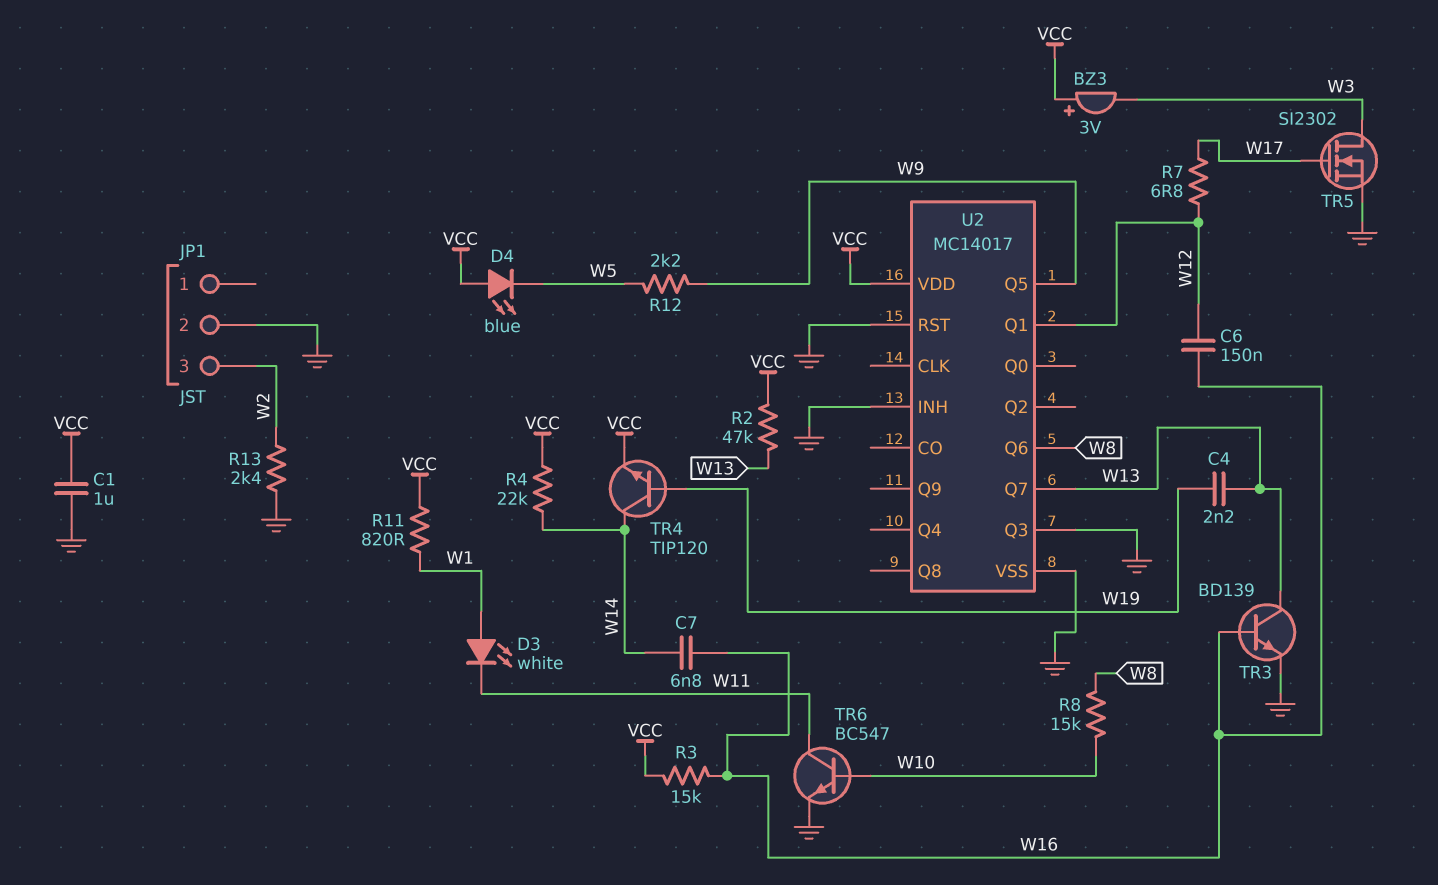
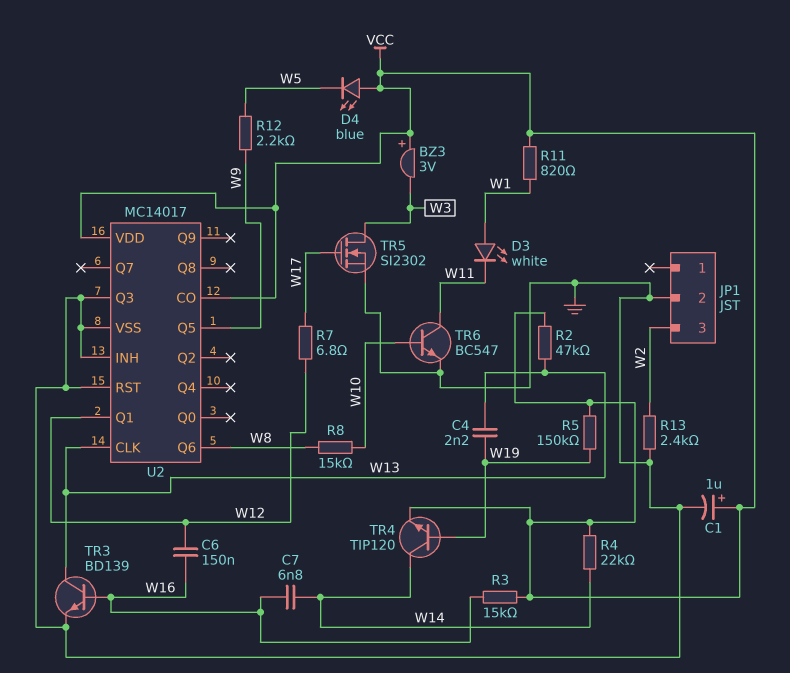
C1: 1uF (GND, VCC) -> 1uF (plus VCC, minus GND)
R5: none -> 150k (VCC, W19)
U2 pin CLK: none -> W13
U2 pin CO: none -> VCC
U2 pin Q7: W13 -> none

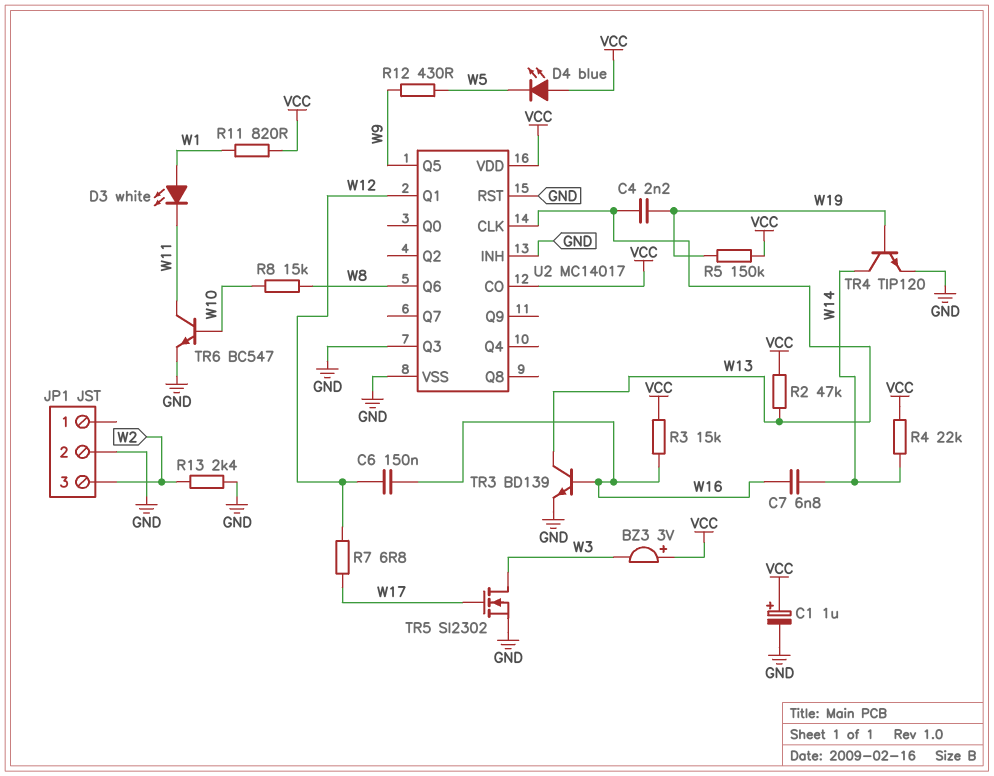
R12: 2.2k (W5, W9) -> 430 (W5, W9)
TR4: NPN TIP120 (B W19, C W14, E VCC) -> NPN TIP120 (B W19, C W14, E GND)

